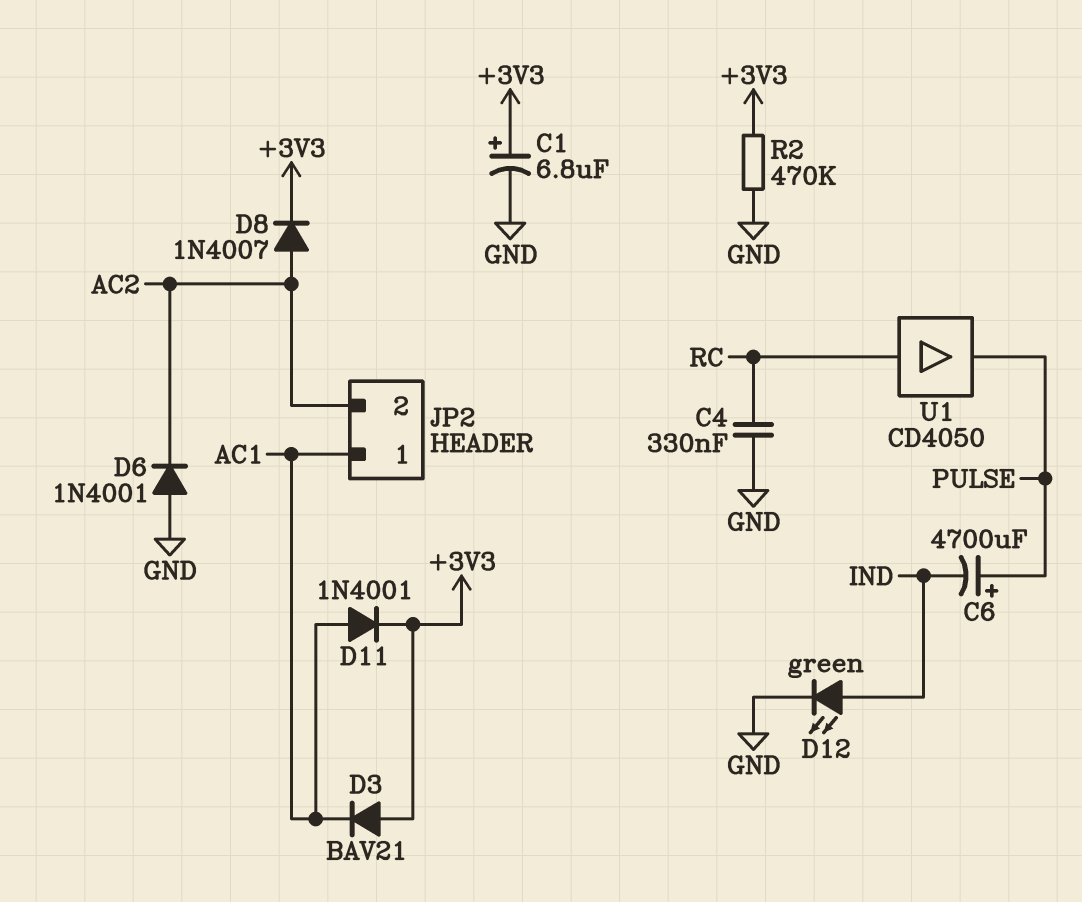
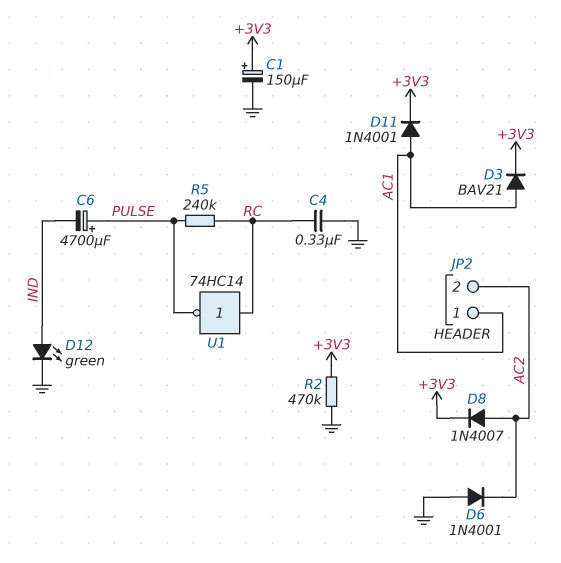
C1: 6.8uF (plus +3V3, minus GND) -> 150uF (plus +3V3, minus GND)
D3: diode BAV21 (A +3V3, K AC1) -> diode BAV21 (A AC1, K +3V3)
R5: none -> 240k (PULSE, RC)
U1: buffer CD4050 (in RC, out PULSE) -> NOT 74HC14 (in RC, out PULSE)

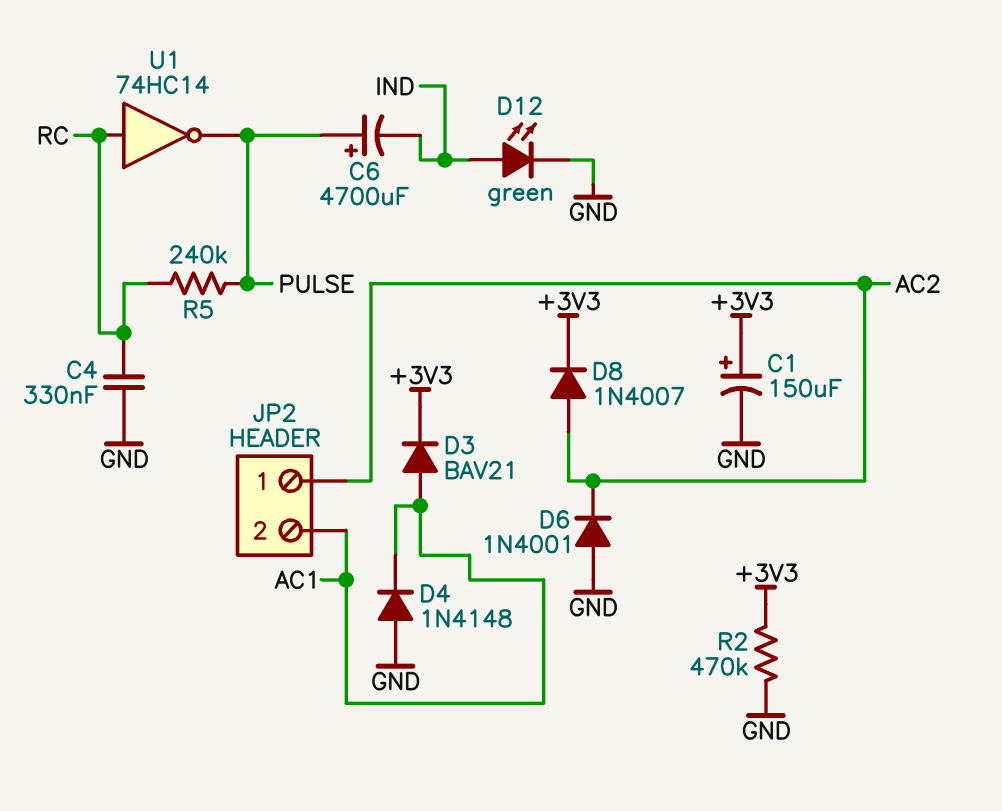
D4: none -> diode 1N4148 (A GND, K AC1)
D11: diode 1N4001 (A AC1, K +3V3) -> none
JP2 pin 1: AC1 -> AC2
JP2 pin 2: AC2 -> AC1

